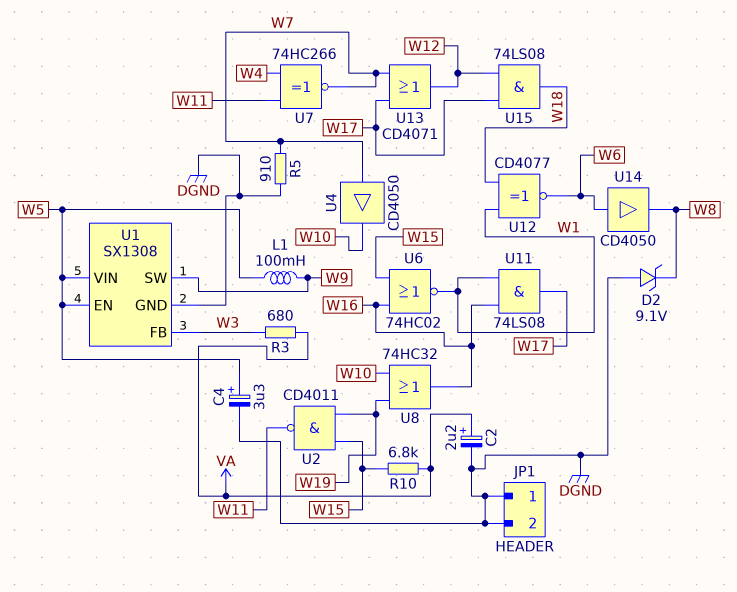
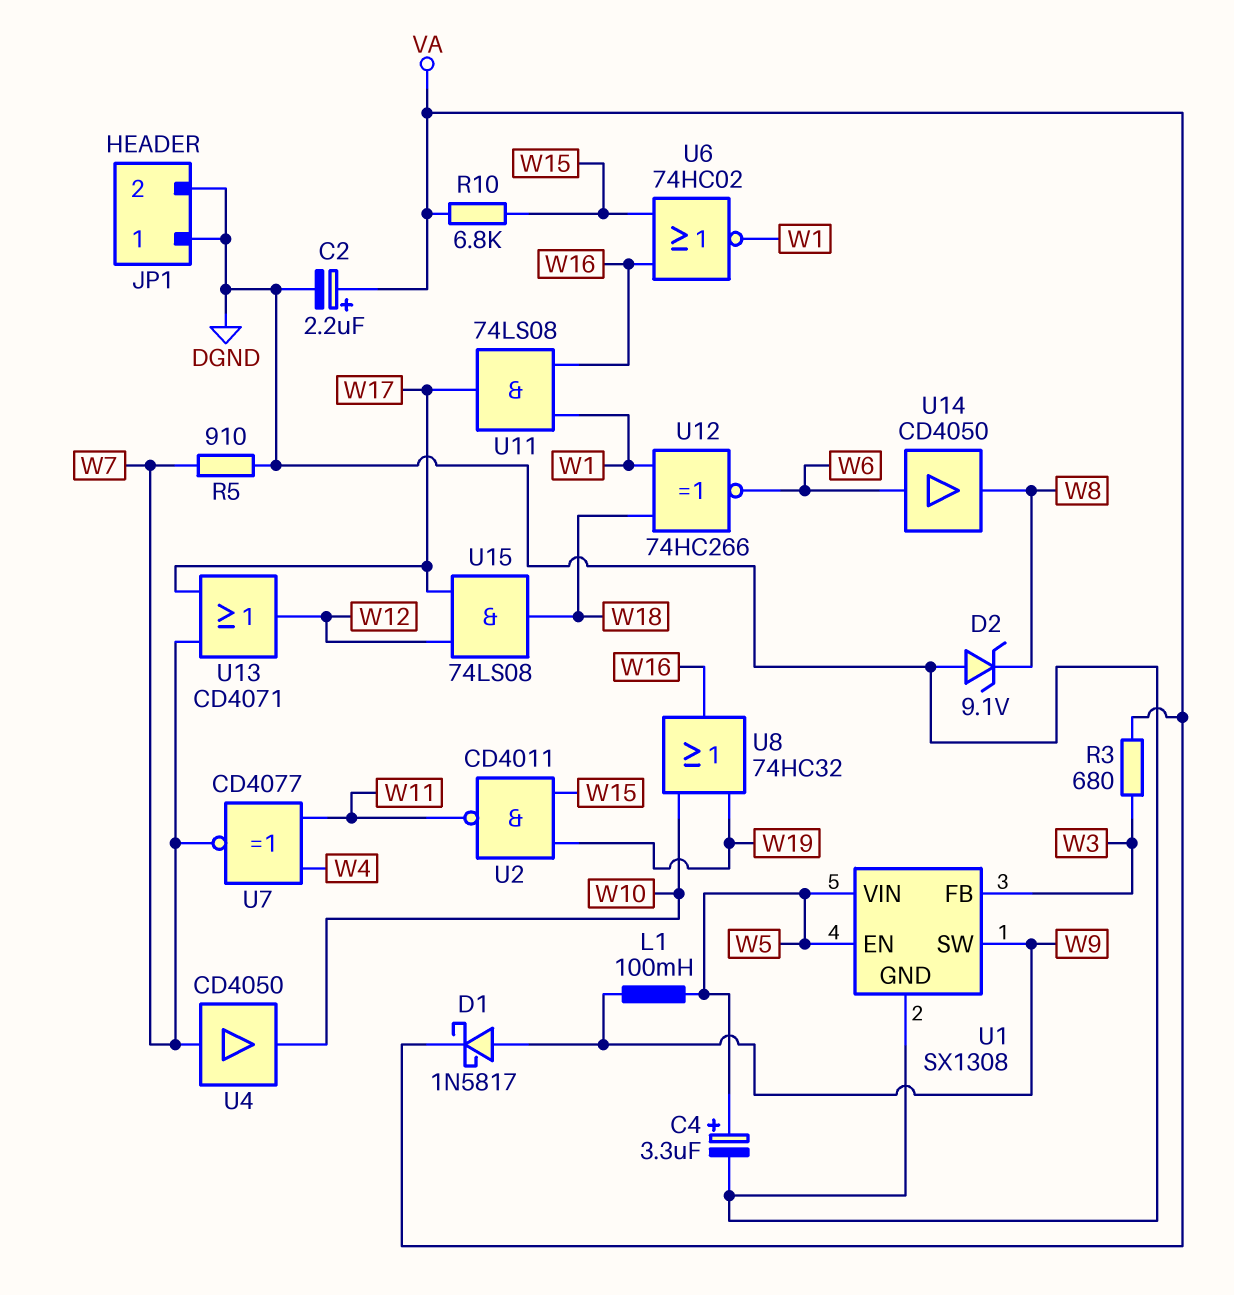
D1: none -> schottky 1N5817 (A W9, K VA)
U7: XNOR 74HC266 (in W4, in W11, out W7) -> XNOR CD4077 (in W4, in W11, out W7)
U12: XNOR CD4077 (in W1, in W18, out W6) -> XNOR 74HC266 (in W1, in W18, out W6)

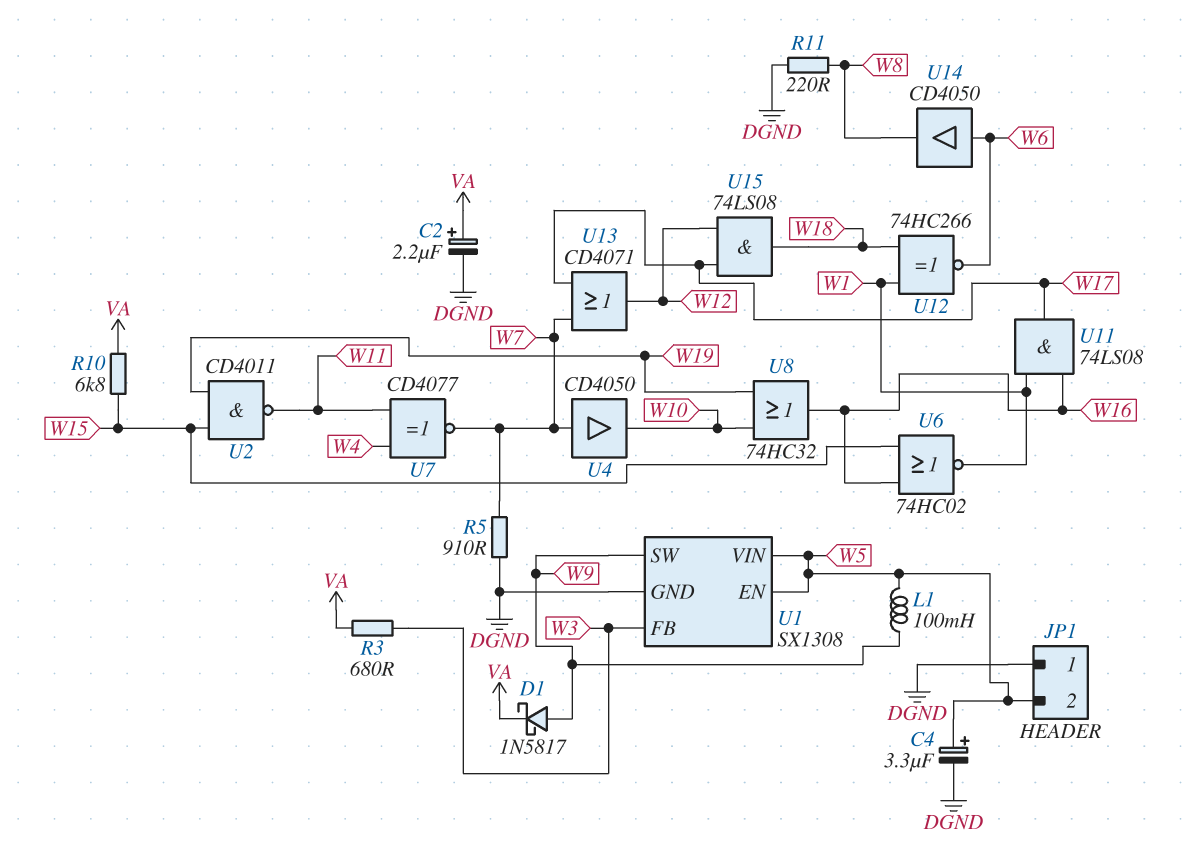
D2: zener 9.1V (A DGND, K W8) -> none
JP1 pin 2: DGND -> W5
R11: none -> 220 (DGND, W8)

